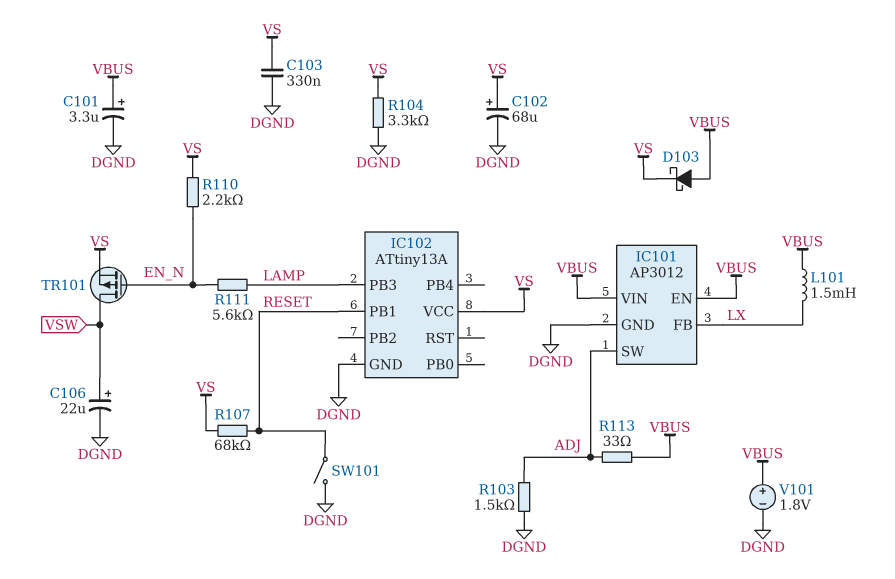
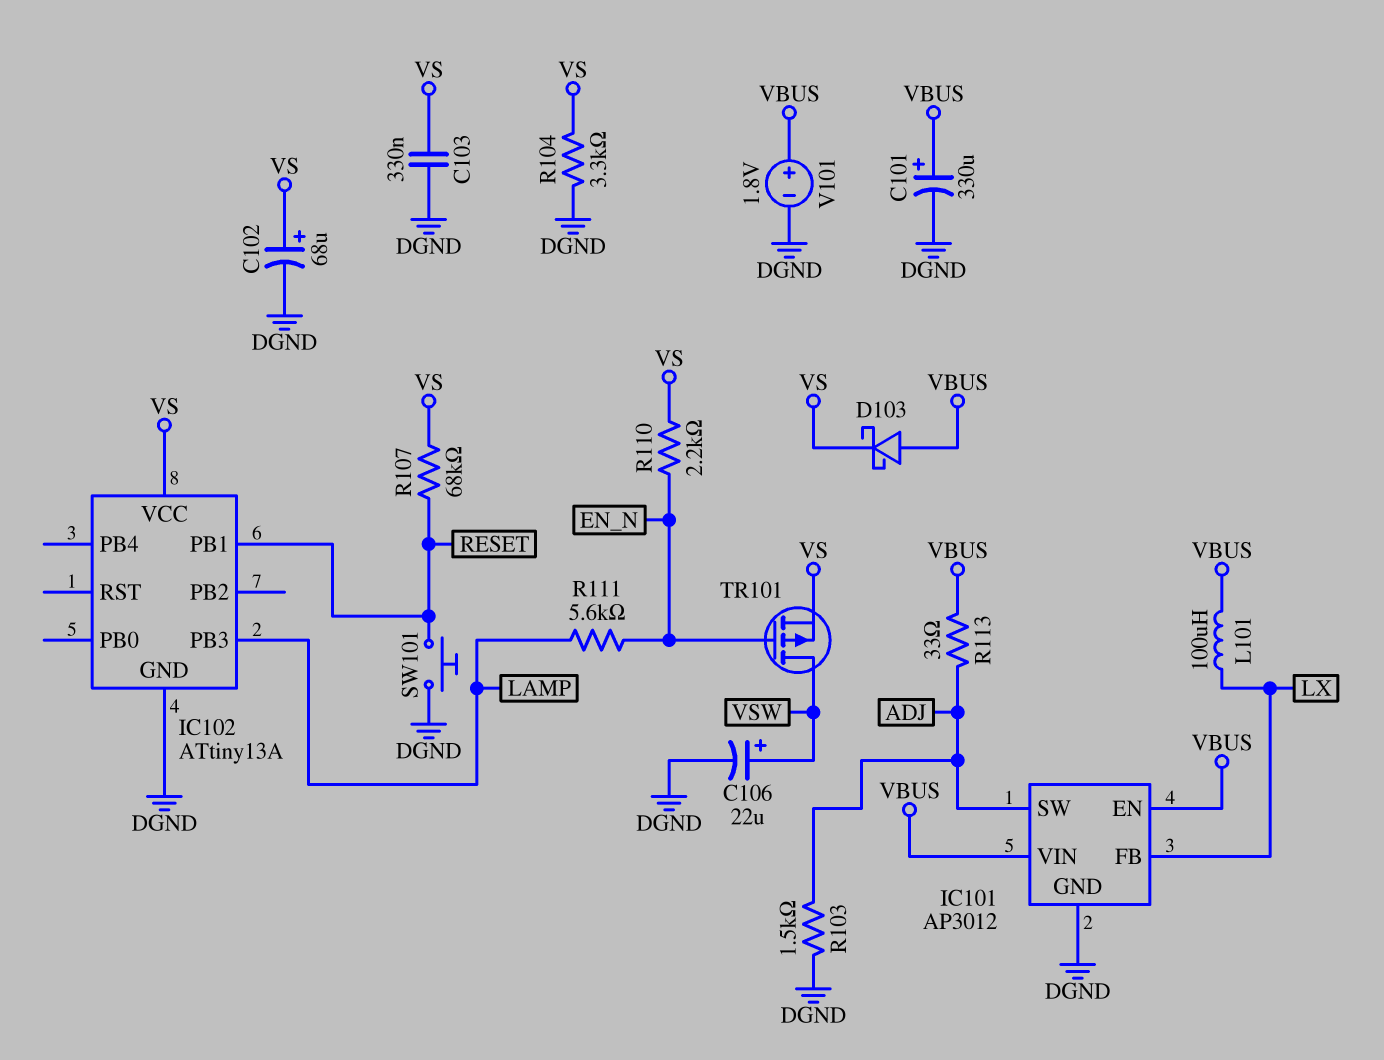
C101: 3.3uF (plus VBUS, minus DGND) -> 330uF (plus VBUS, minus DGND)
L101: 1.5mH (LX, VBUS) -> 100uH (LX, VBUS)
SW101: switch (DGND, RESET) -> button (DGND, RESET)

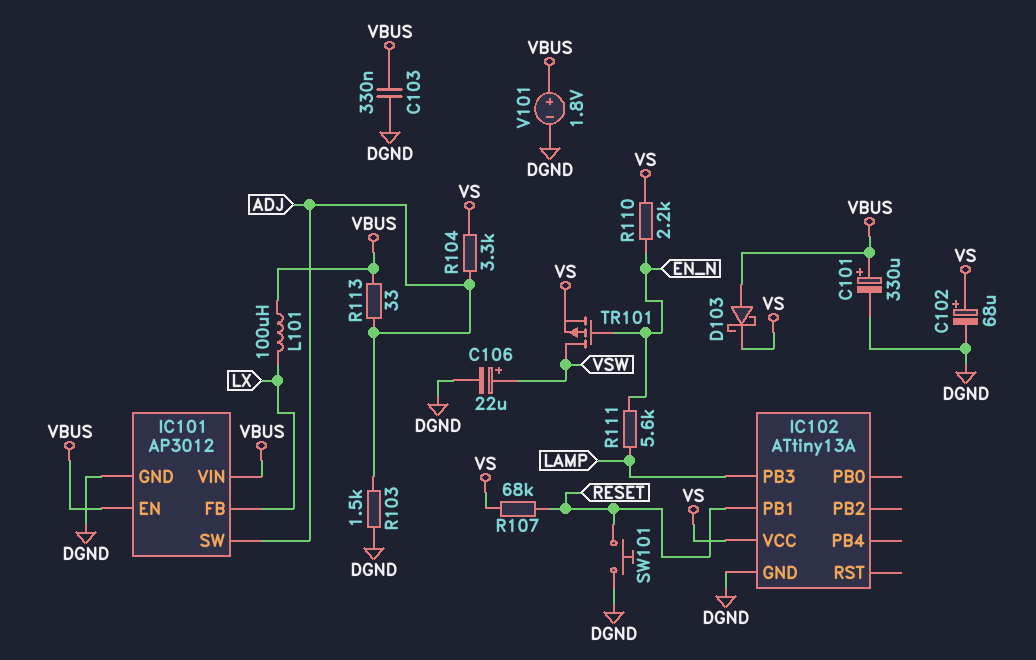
C103: 330nF (DGND, VS) -> 330nF (DGND, VBUS)
R104: 3.3k (DGND, VS) -> 3.3k (ADJ, VS)

